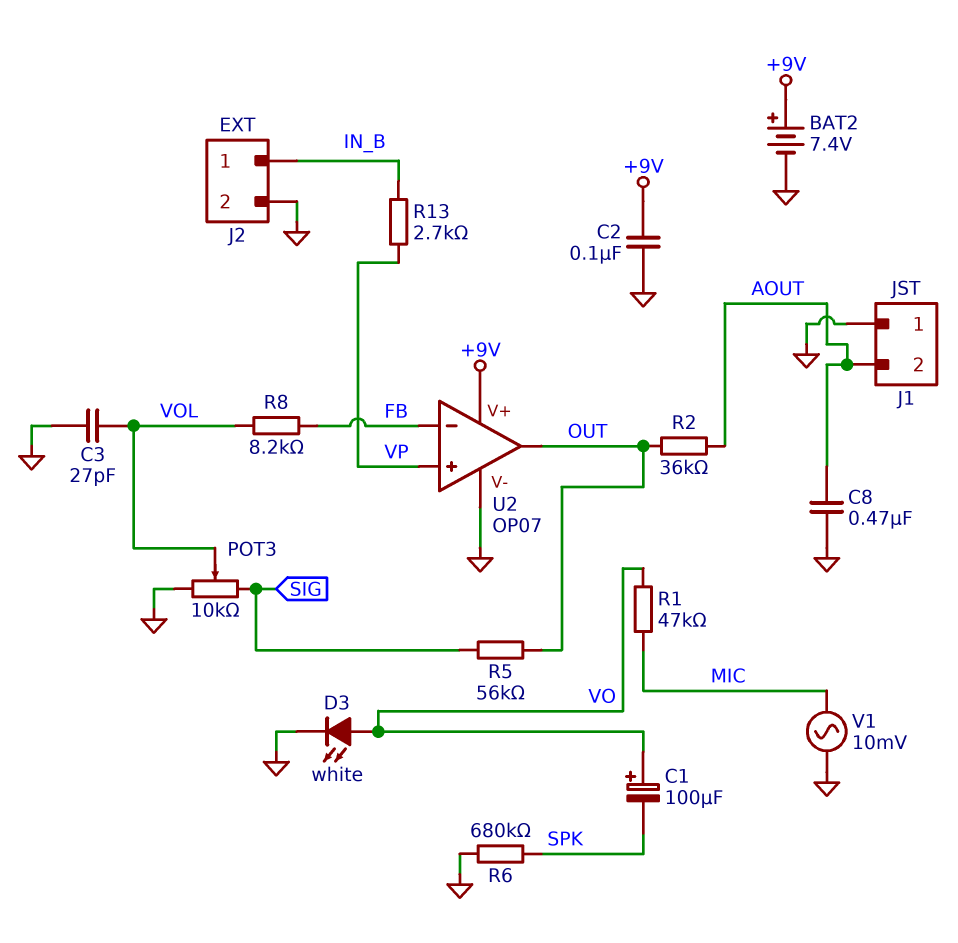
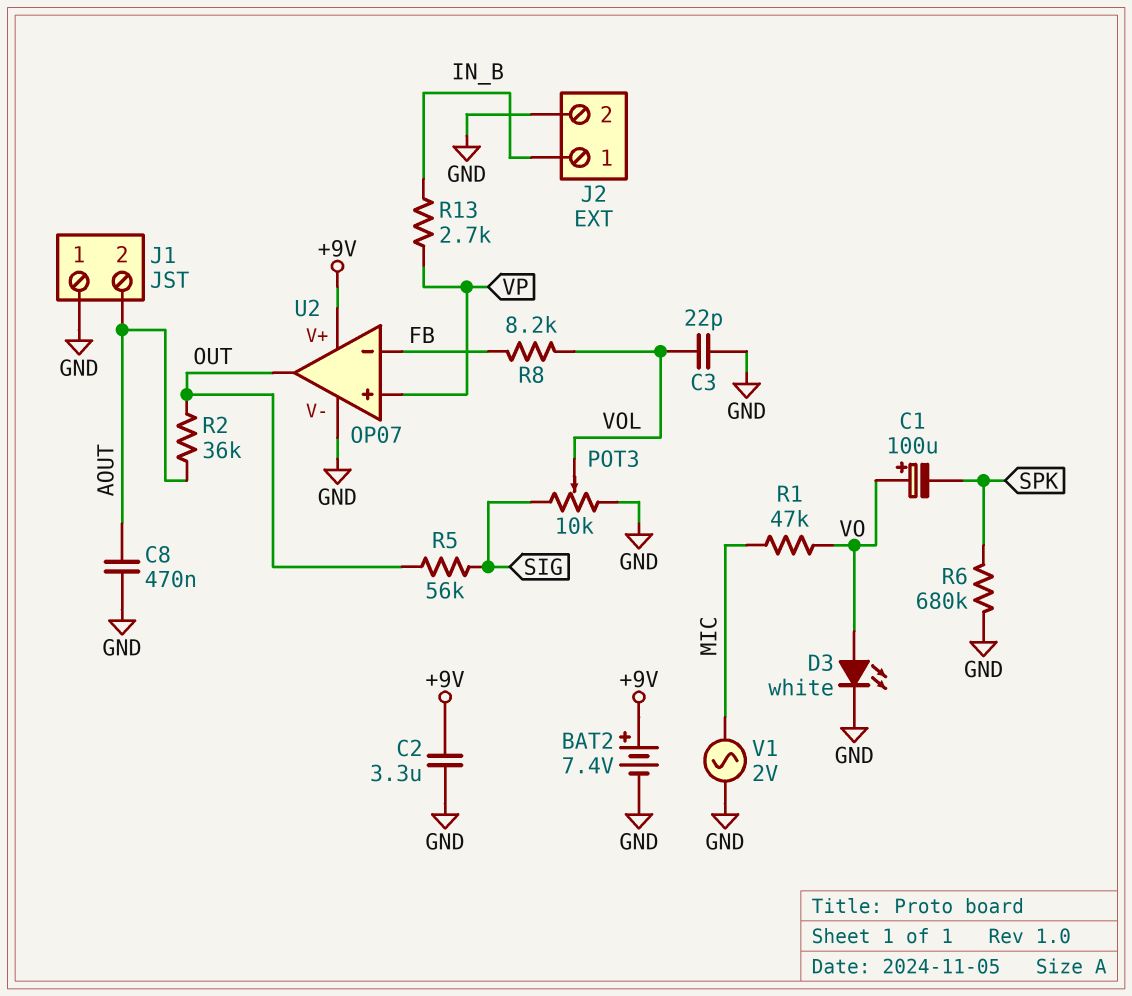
C2: 100nF (+9V, GND) -> 3.3uF (+9V, GND)
C3: 27pF (GND, VOL) -> 22pF (GND, VOL)
V1: AC 10mV (GND, MIC) -> AC 2V (GND, MIC)

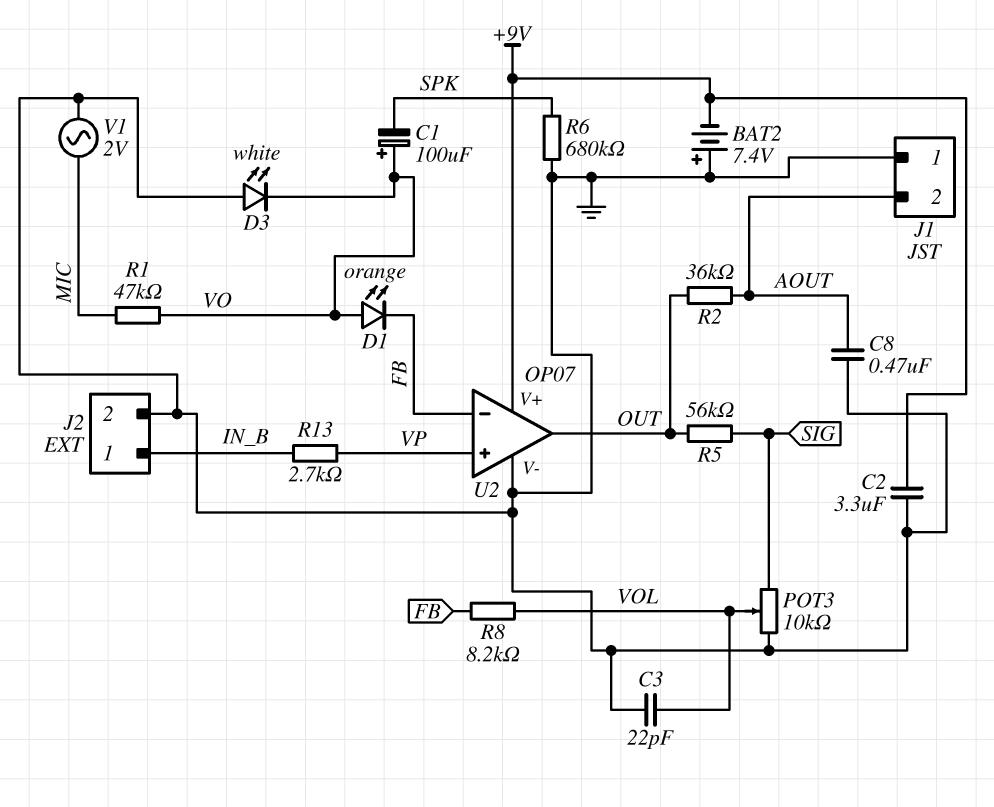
BAT2: 7.4V (plus +9V, minus GND) -> 7.4V (plus GND, minus +9V)
D1: none -> LED orange (A VO, K FB)
D3: LED white (A VO, K GND) -> LED white (A GND, K VO)

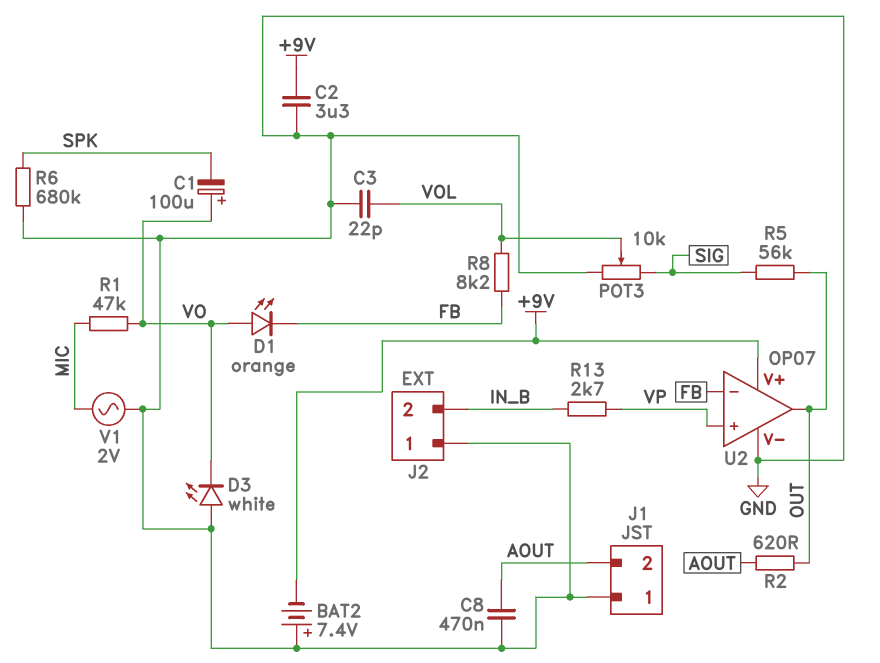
J2 pin 1: IN_B -> GND
J2 pin 2: GND -> IN_B
R2: 36k (AOUT, OUT) -> 620 (AOUT, OUT)

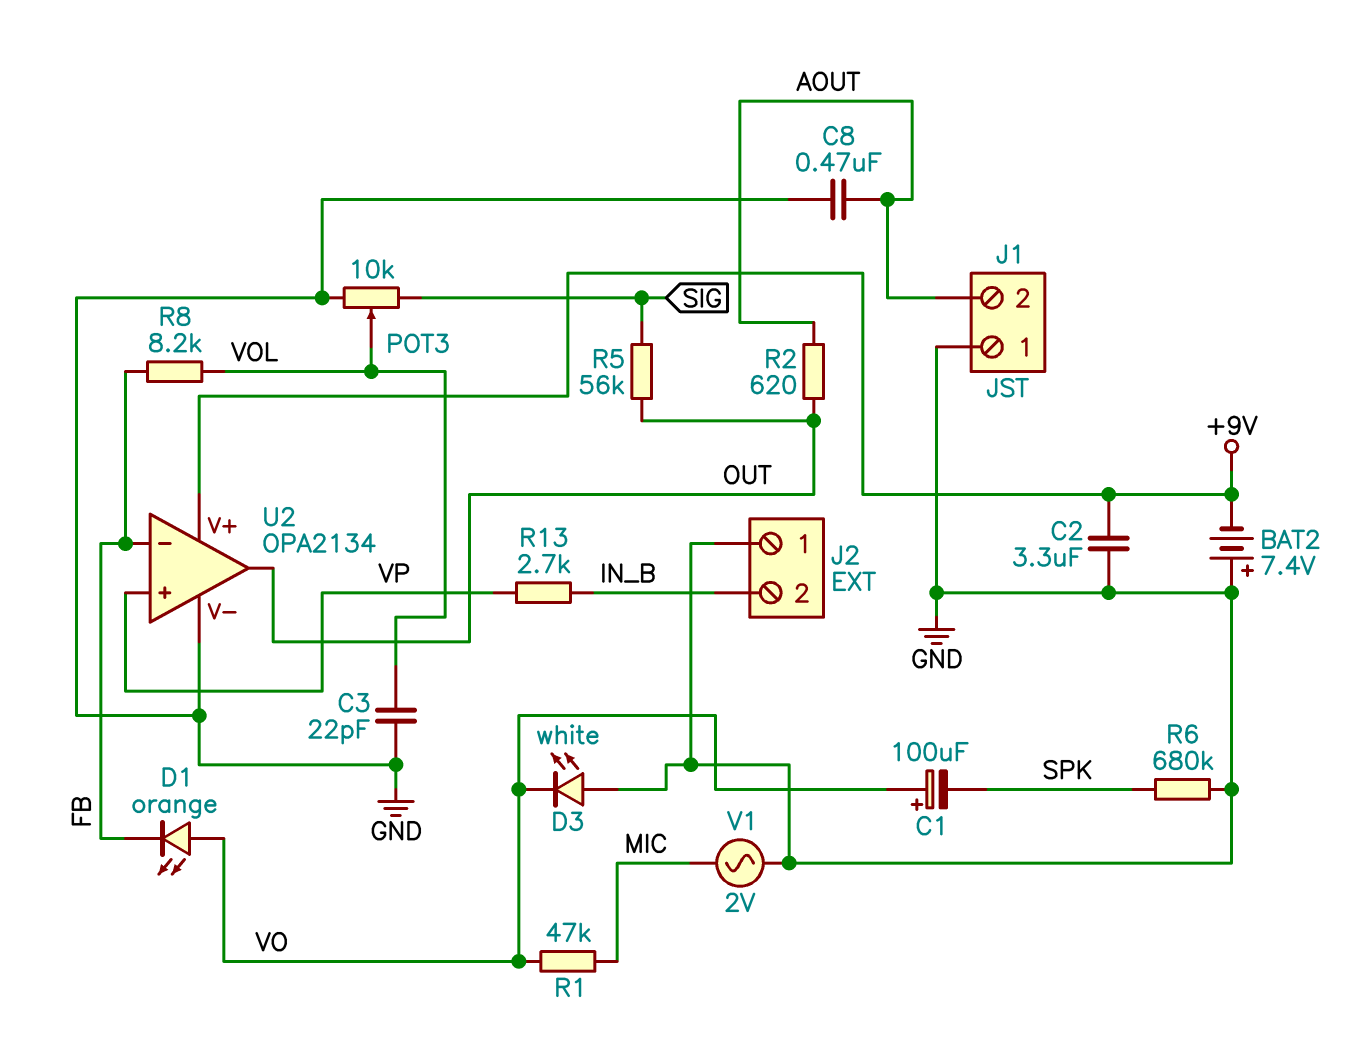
U2: OP07 -> OPA2134

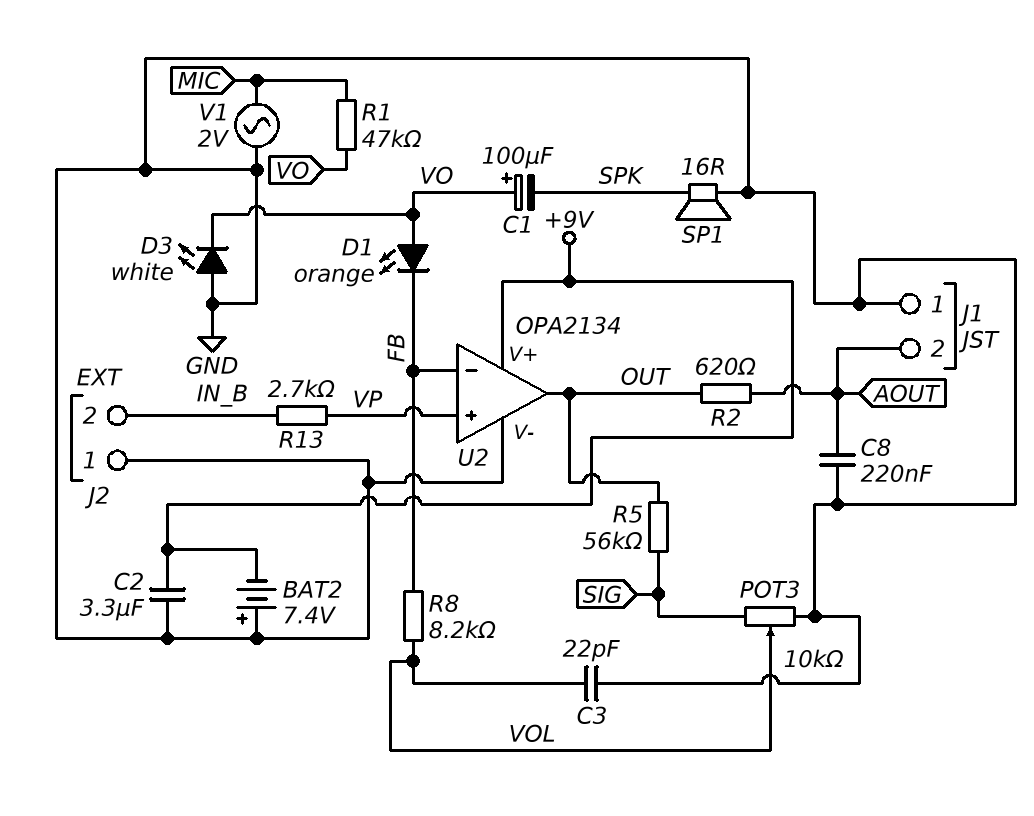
C8: 470nF (AOUT, GND) -> 220nF (AOUT, GND)
R6: 680k (GND, SPK) -> none
SP1: none -> speaker 16R (GND, SPK)

